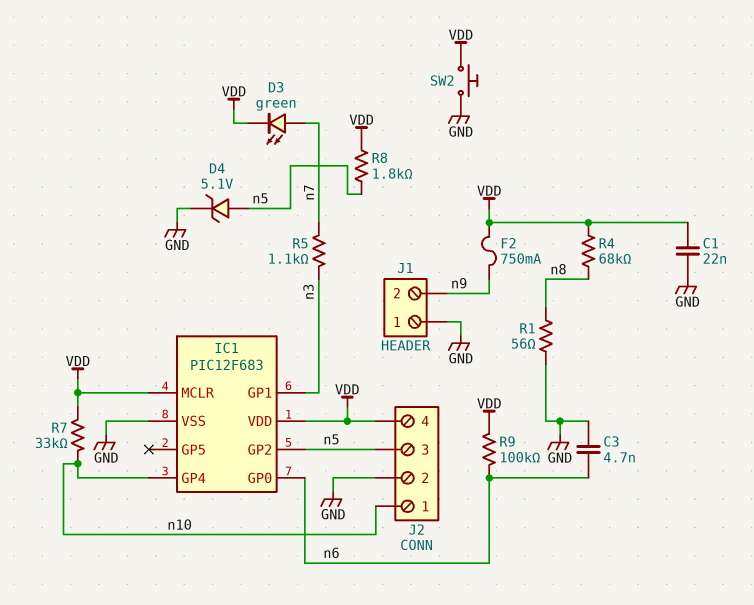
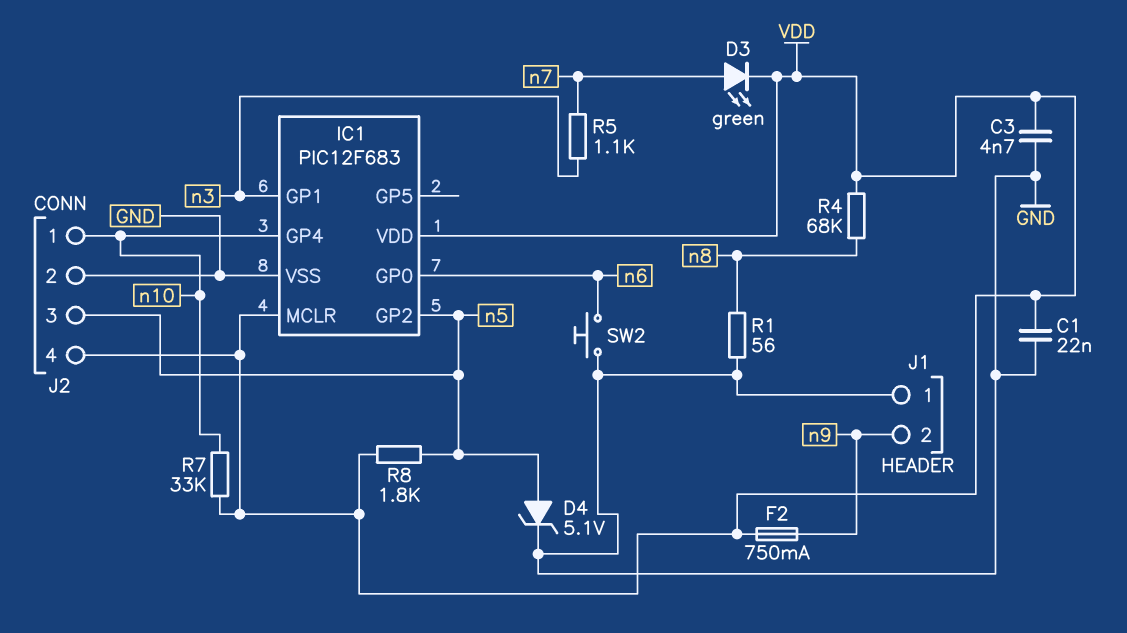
C3: 4.7nF (GND, n6) -> 4.7nF (GND, VDD)
R9: 100k (VDD, n6) -> none
SW2: button (GND, VDD) -> button (GND, n6)

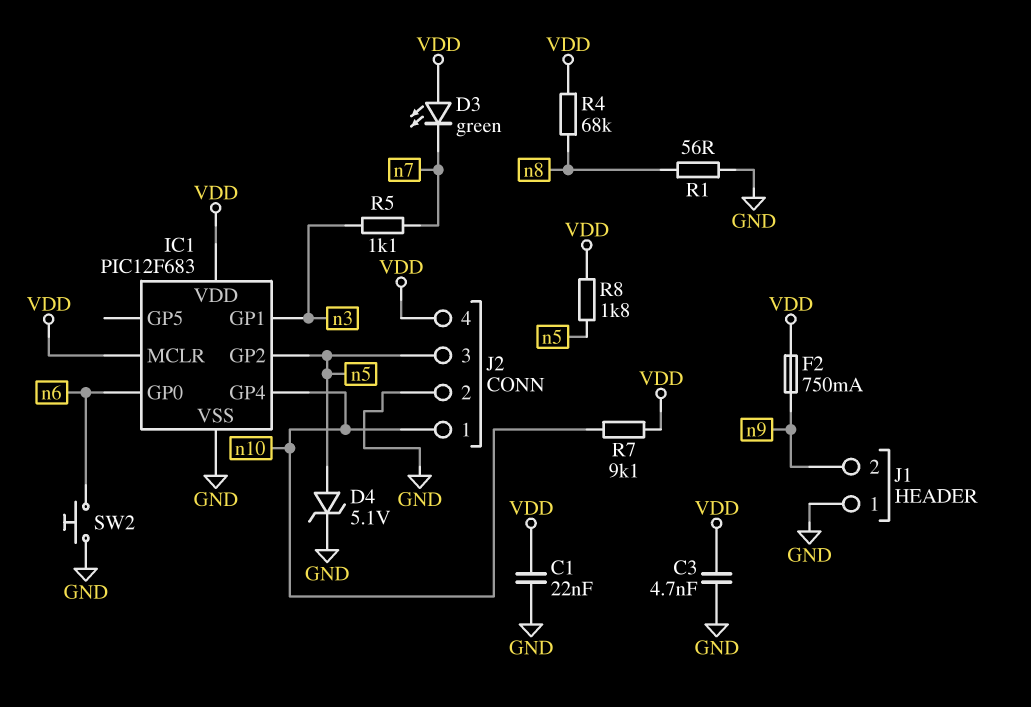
D3: LED green (A n7, K VDD) -> LED green (A VDD, K n7)
R7: 33k (VDD, n10) -> 9.1k (VDD, n10)

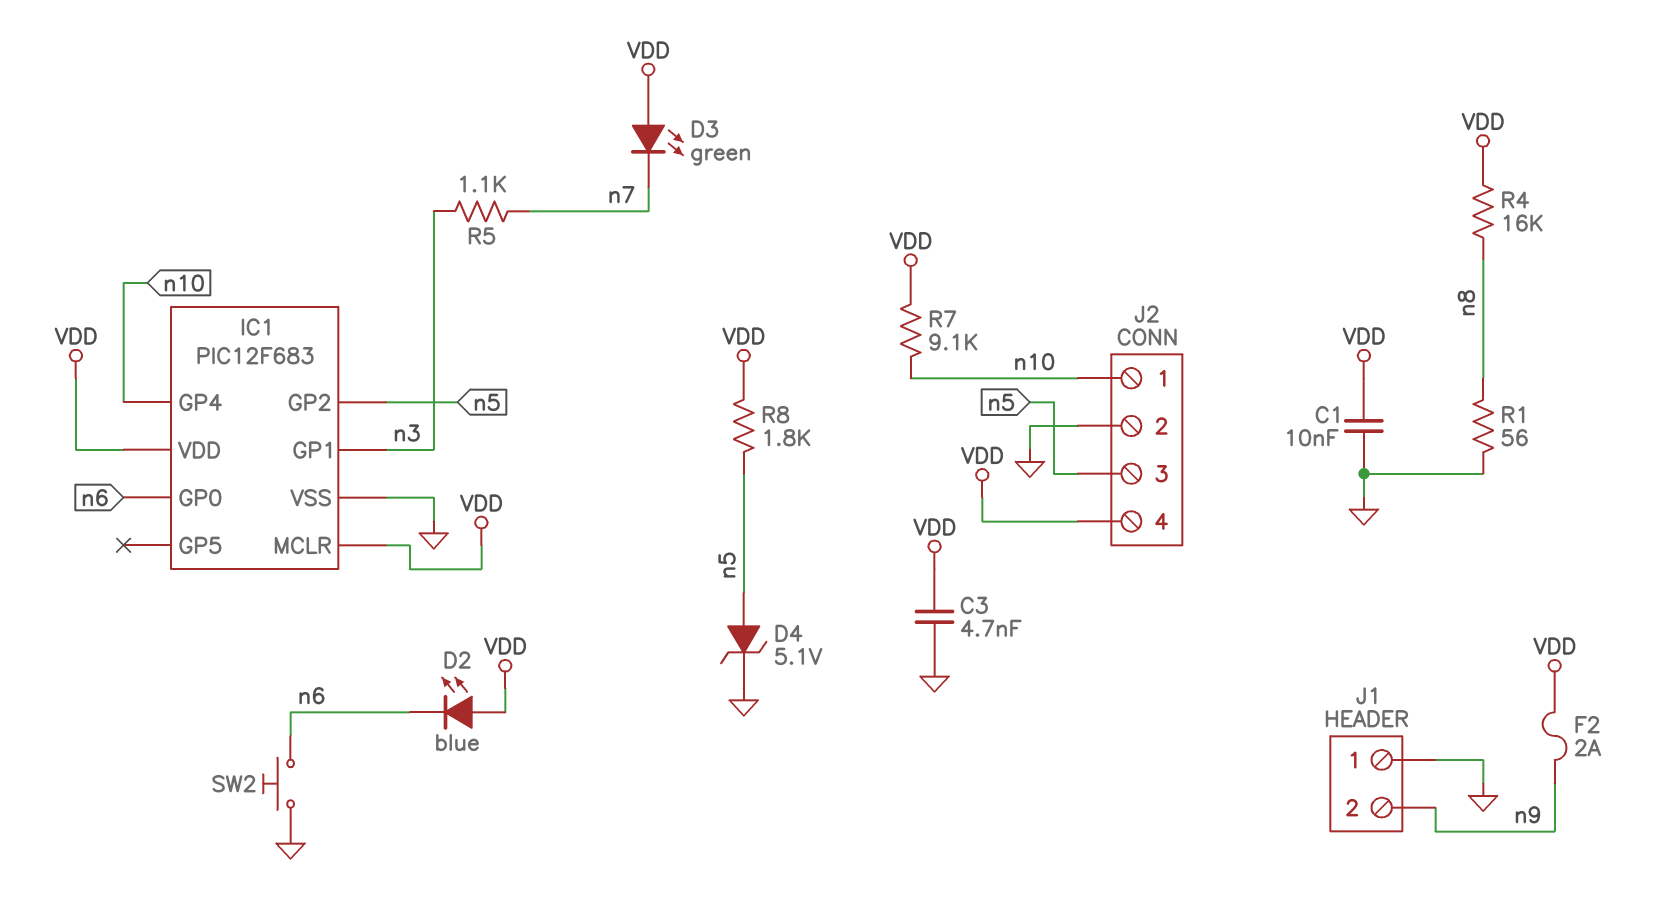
C1: 22nF (GND, VDD) -> 10nF (GND, VDD)
D2: none -> LED blue (A VDD, K n6)
F2: 750mA (VDD, n9) -> 2A (VDD, n9)
R4: 68k (VDD, n8) -> 16k (VDD, n8)

